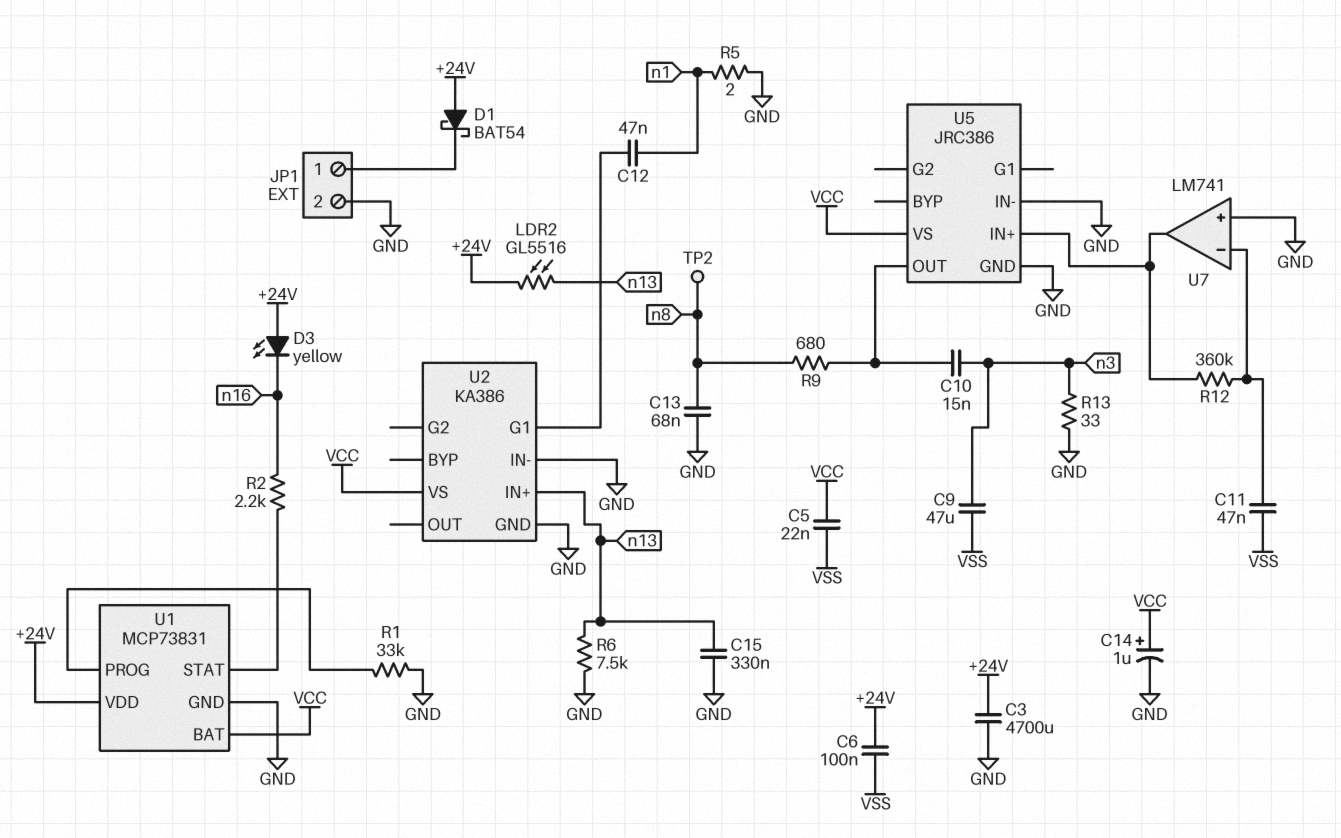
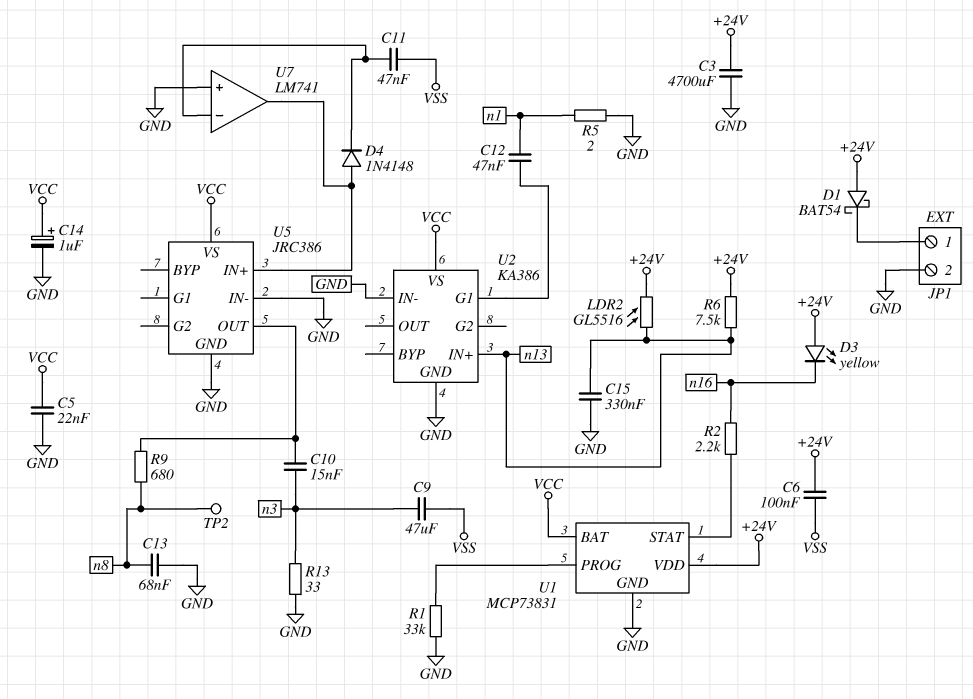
C5: 22nF (VCC, VSS) -> 22nF (GND, VCC)
D4: none -> diode 1N4148 (A U5/IN+, K U7/in-)
R6: 7.5k (GND, n13) -> 7.5k (+24V, n13)
R12: 360k (U5/IN+, U7/in-) -> none

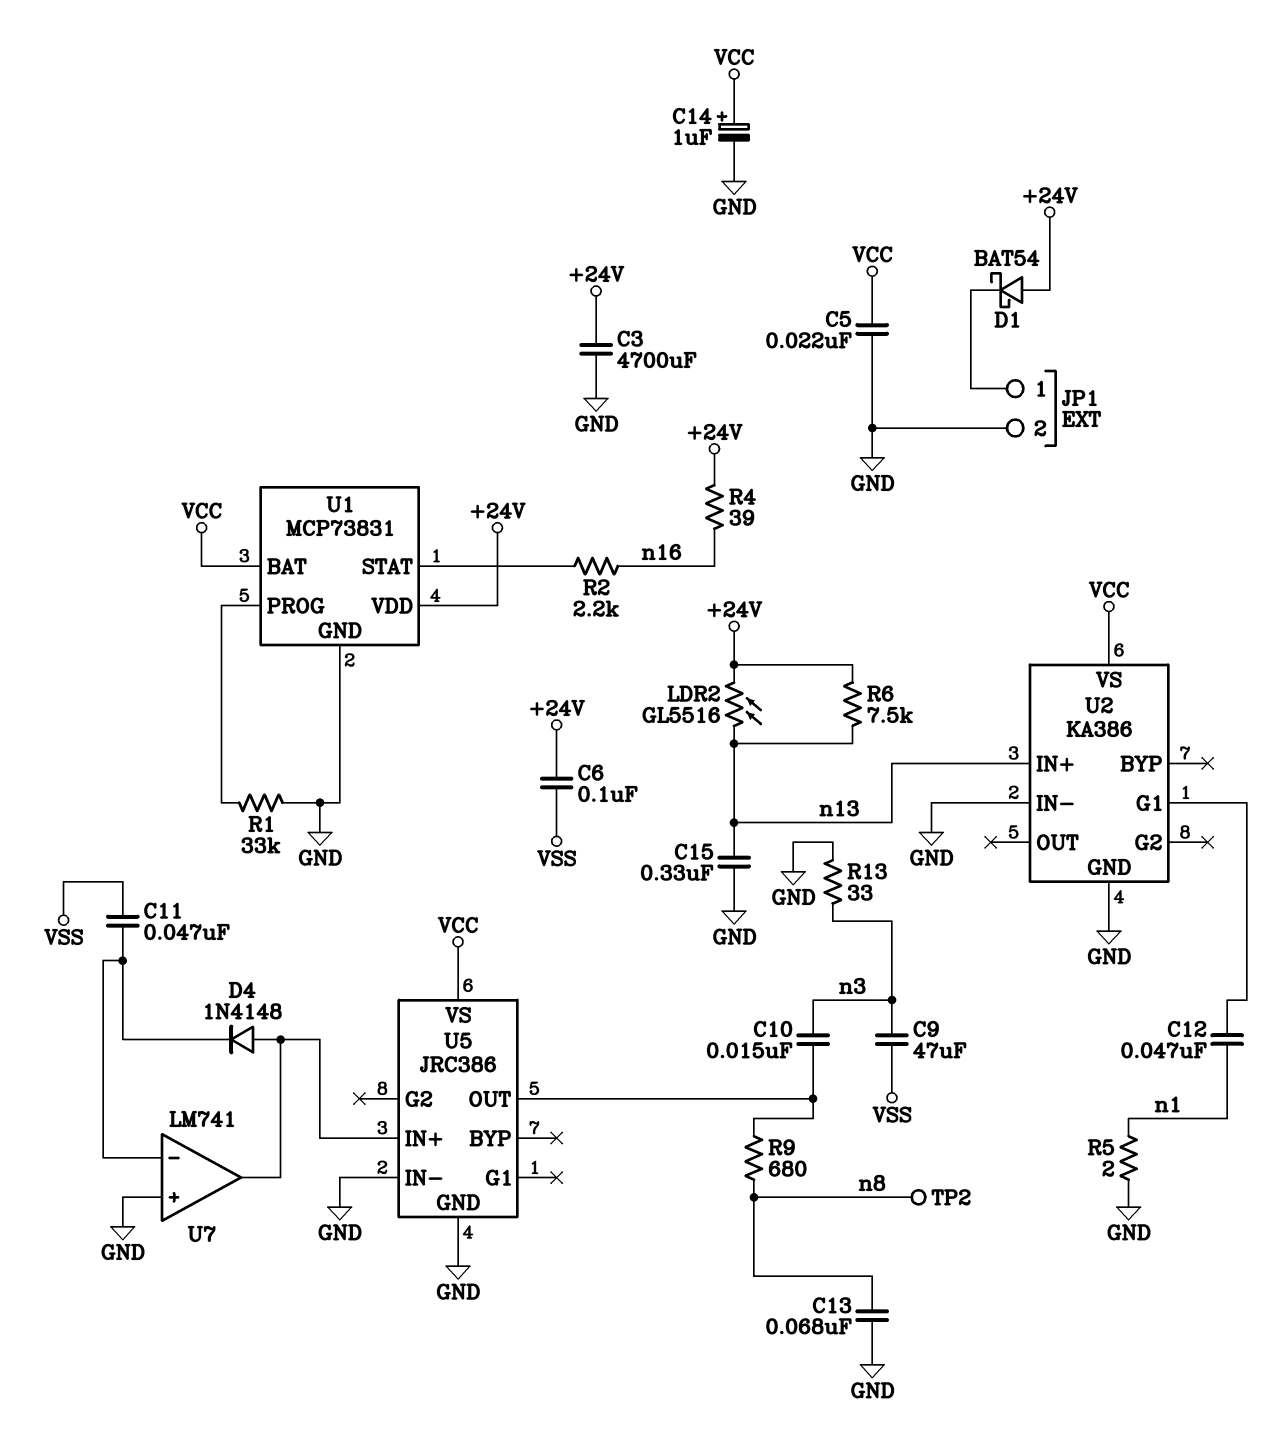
D3: LED yellow (A +24V, K n16) -> none
R4: none -> 39 (+24V, n16)

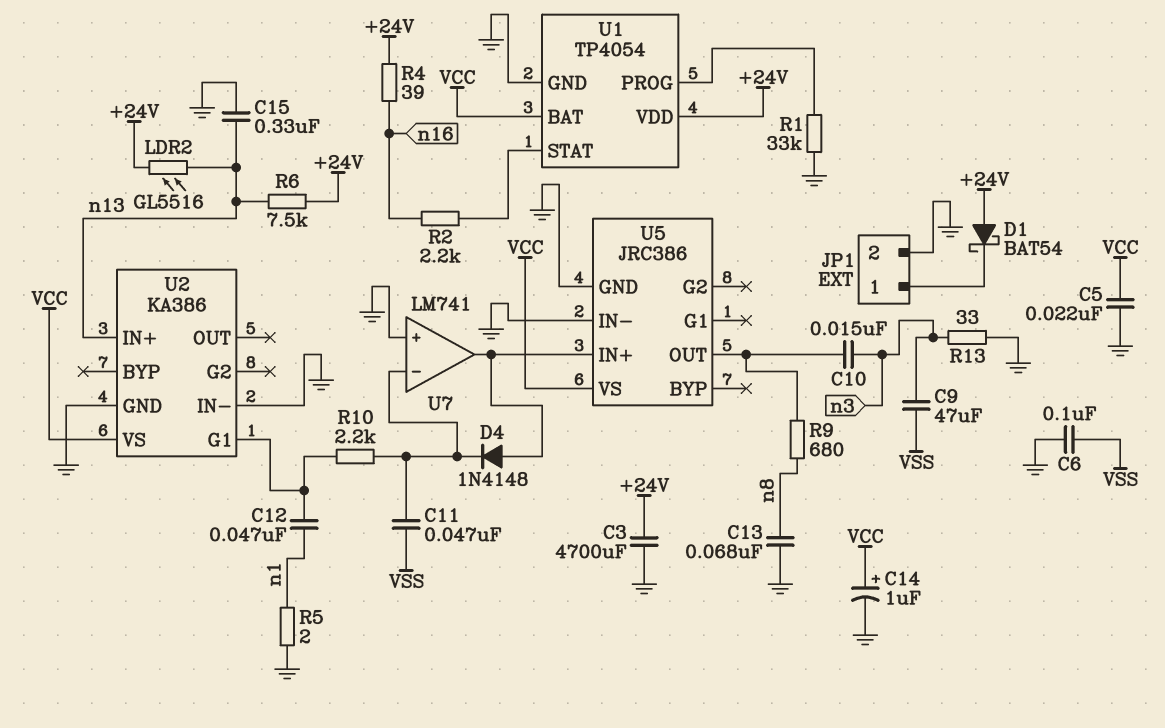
C6: 100nF (+24V, VSS) -> 100nF (GND, VSS)
R10: none -> 2.2k (U2/G1, U7/in-)
TP2: test point (n8) -> none
U1: MCP73831 -> TP4054

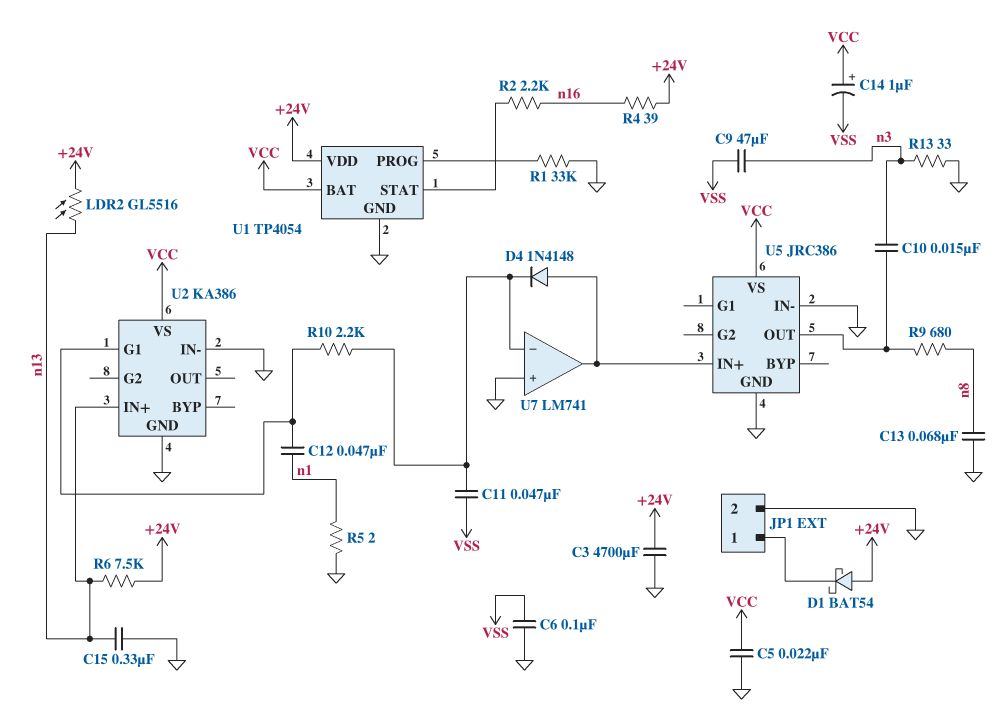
C14: 1uF (plus VCC, minus GND) -> 1uF (plus VCC, minus VSS)

